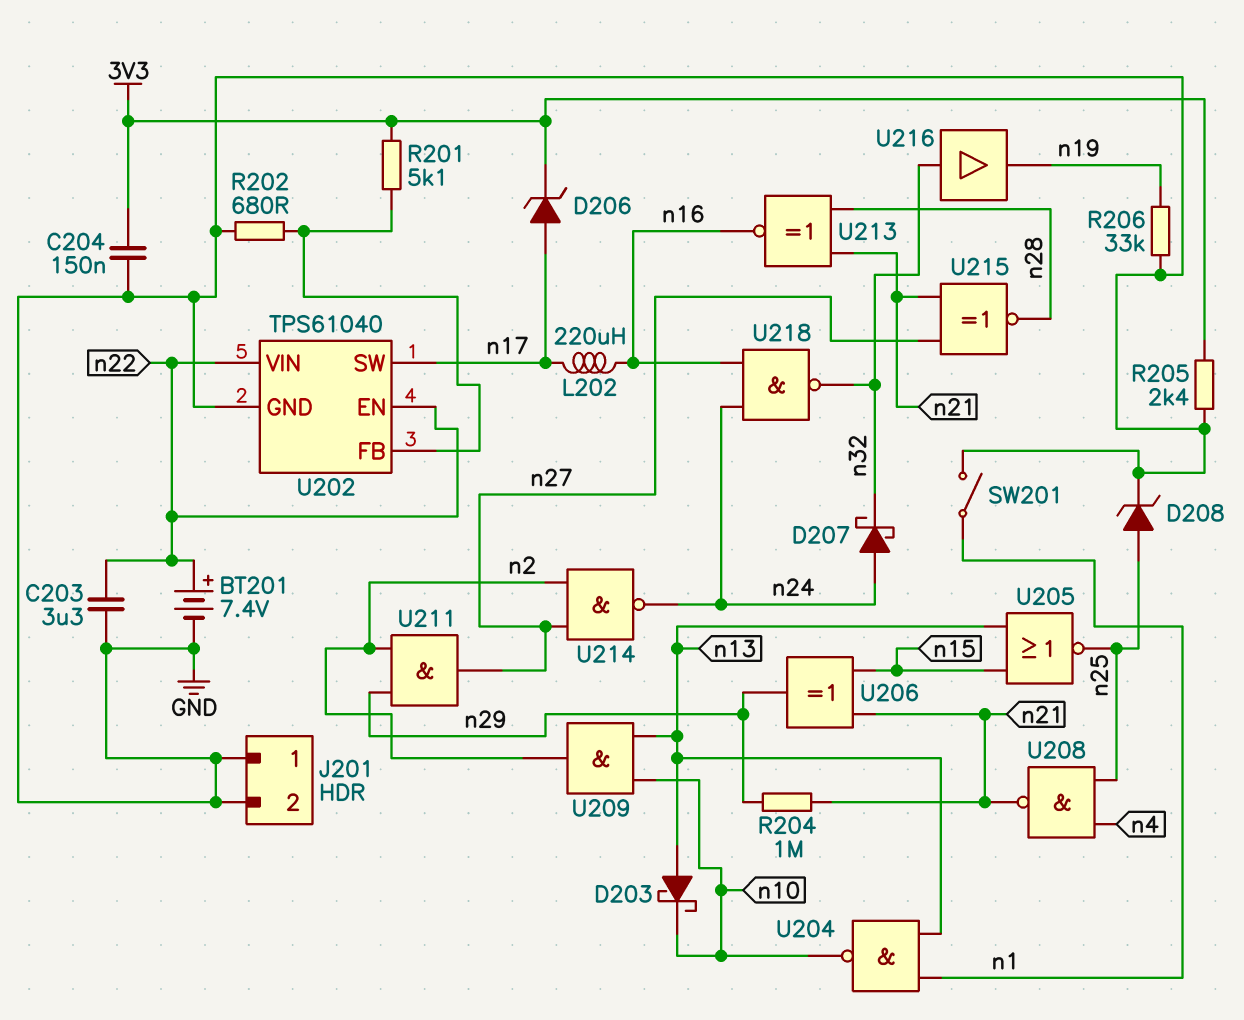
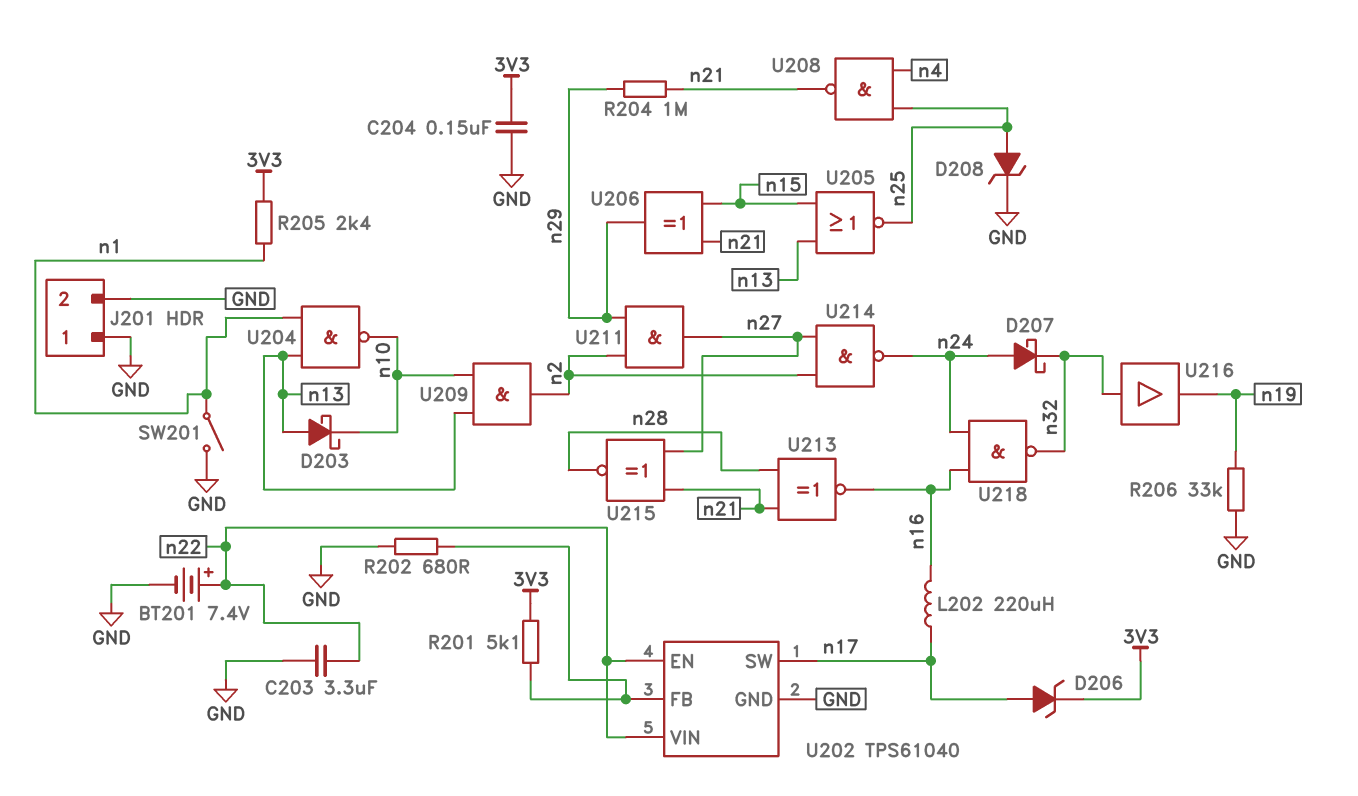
R205: 2.4k (3V3, GND) -> 2.4k (3V3, n1)

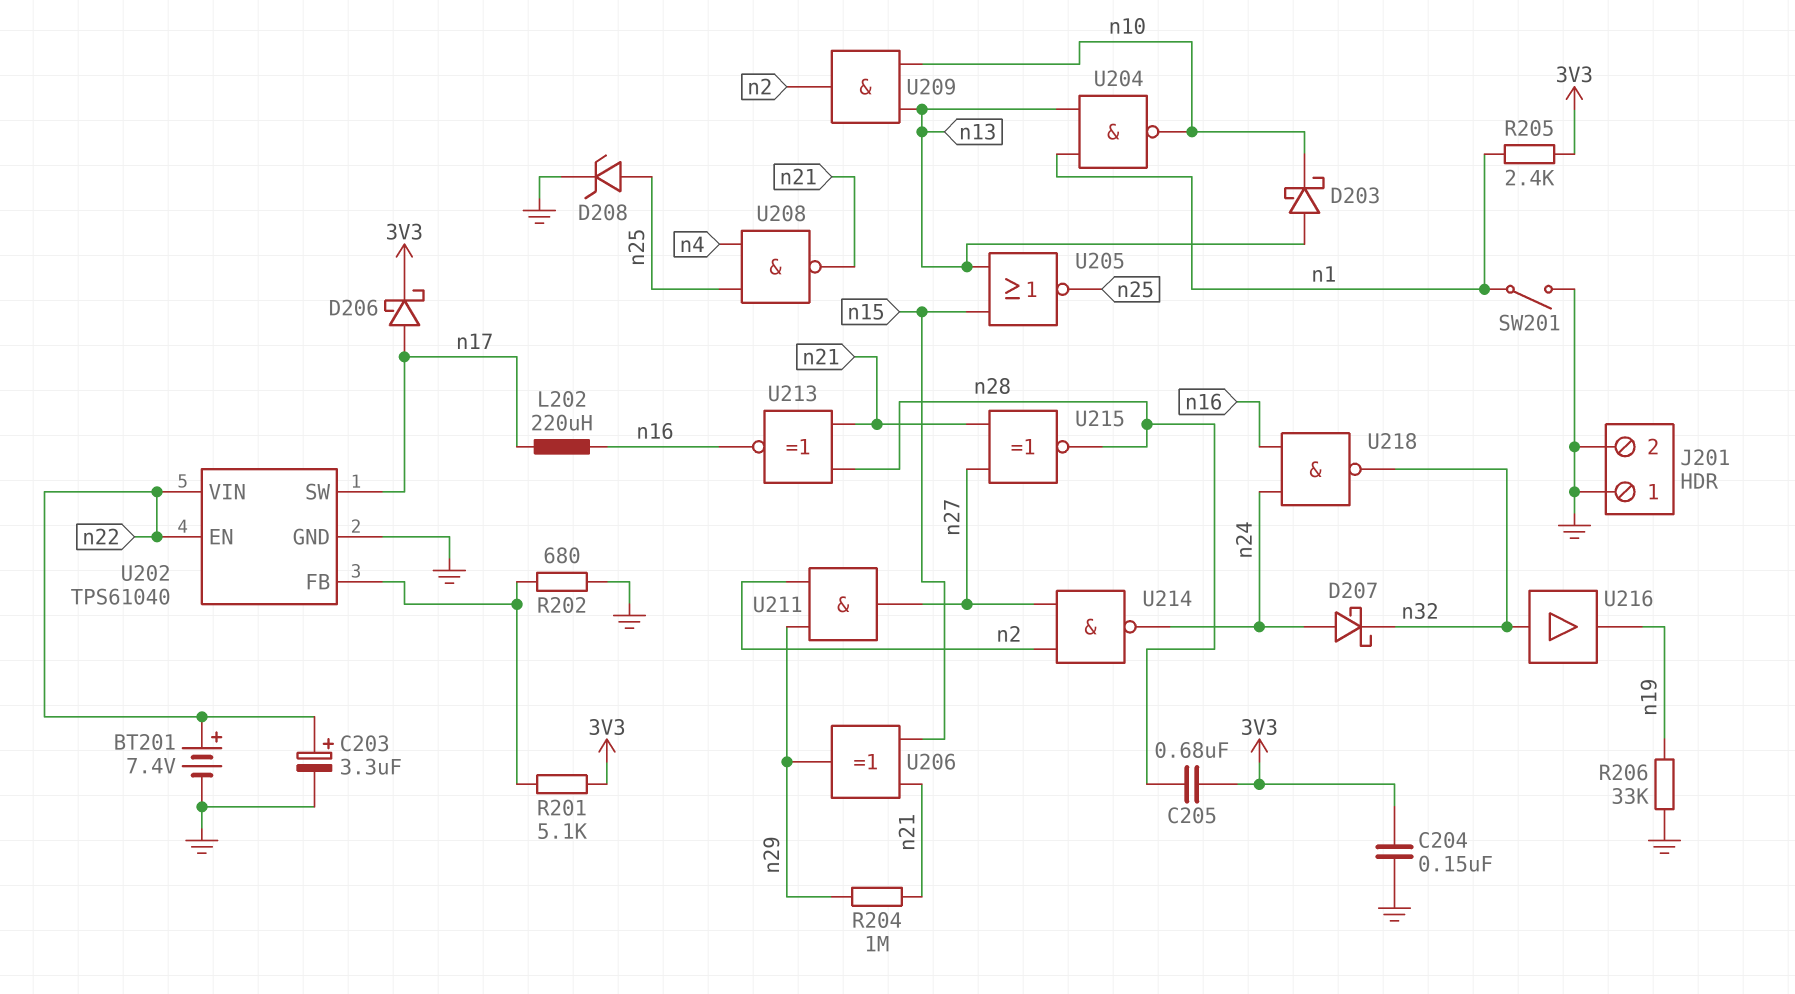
C203: 3.3uF (GND, n22) -> 3.3uF (plus n22, minus GND)
C205: none -> 680nF (3V3, n28)
D206: zener (A n17, K 3V3) -> schottky (A n17, K 3V3)

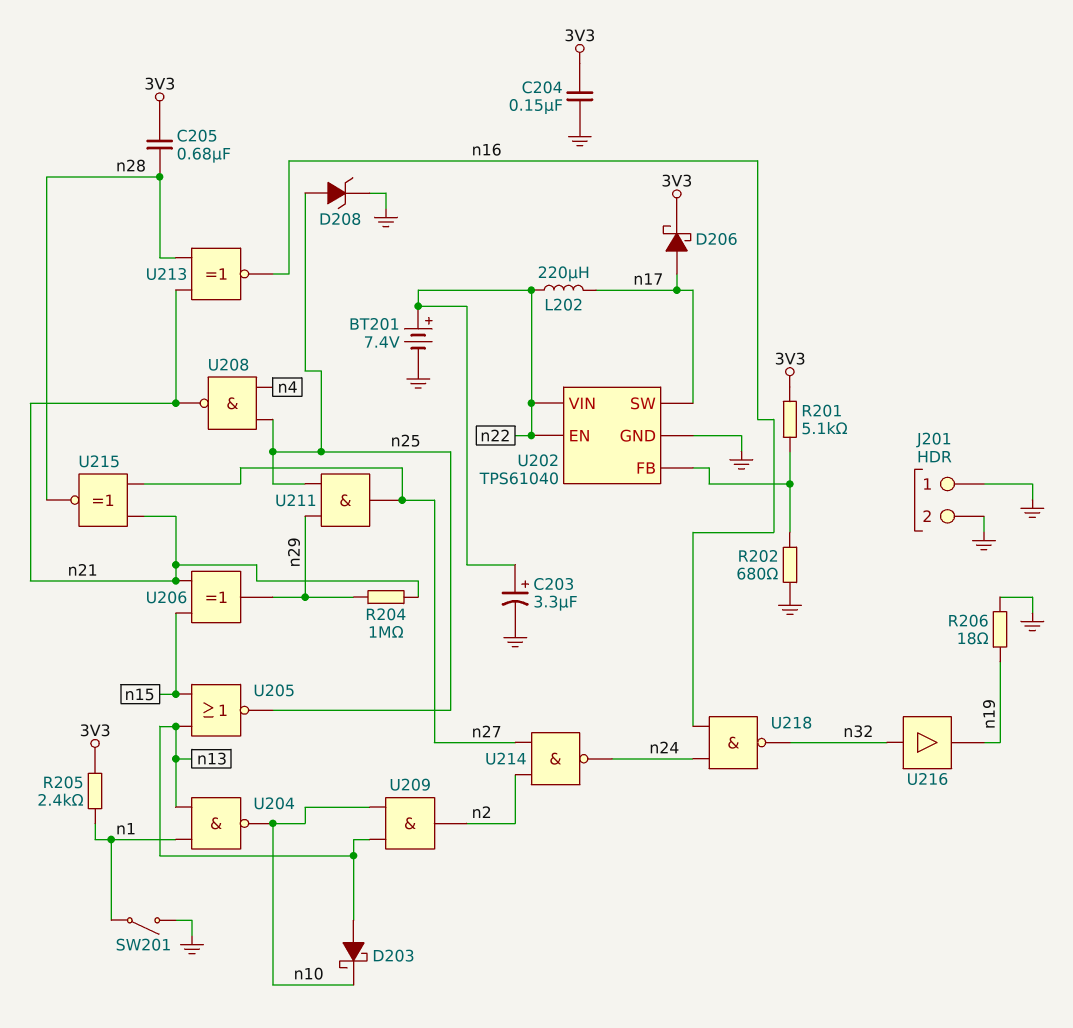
D207: schottky (A n24, K n32) -> none
L202: 220uH (n16, n17) -> 220uH (n17, n22)
R206: 33k (GND, n19) -> 18 (GND, n19)
U211: AND (in n2, in n29, out n27) -> AND (in n25, in n29, out n27)

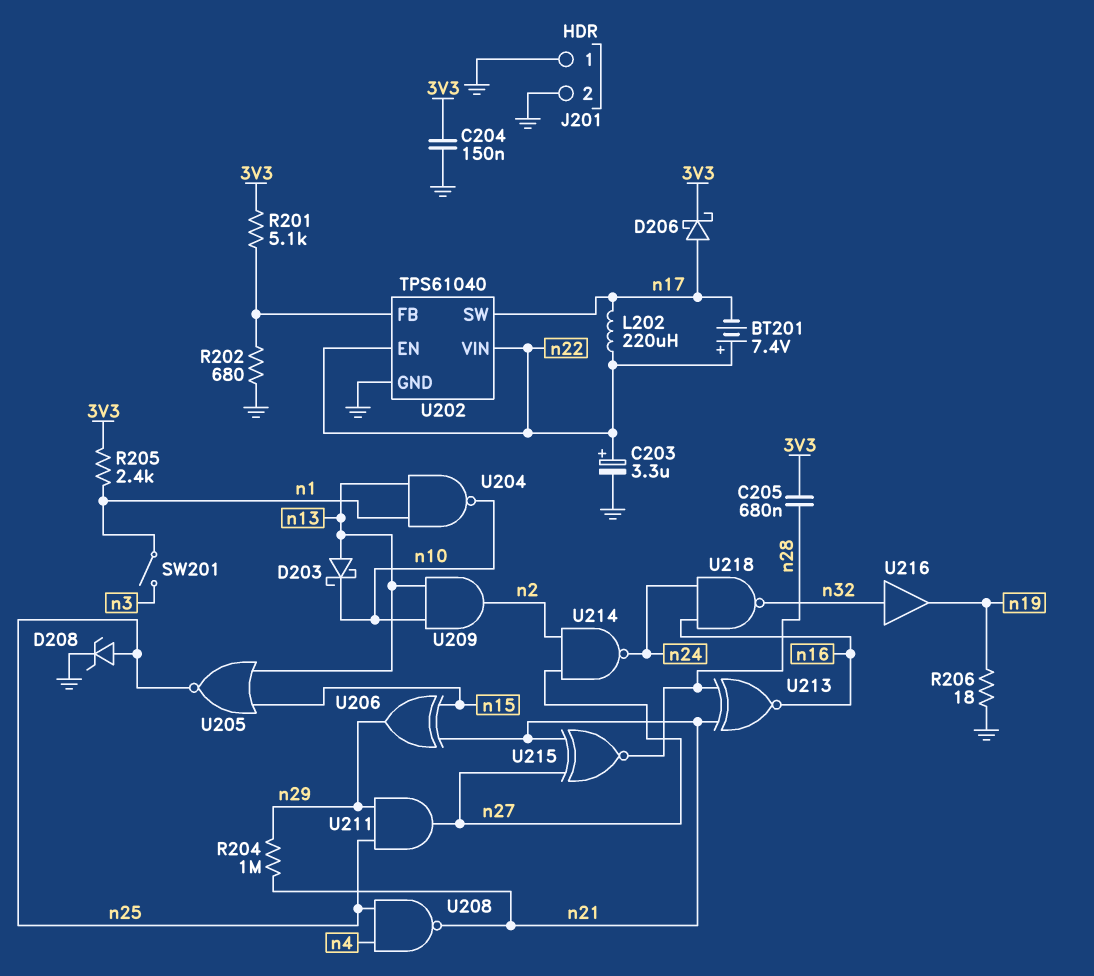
BT201: 7.4V (plus n22, minus GND) -> 7.4V (plus n22, minus n17)
SW201: switch (GND, n1) -> switch (n1, n3)

